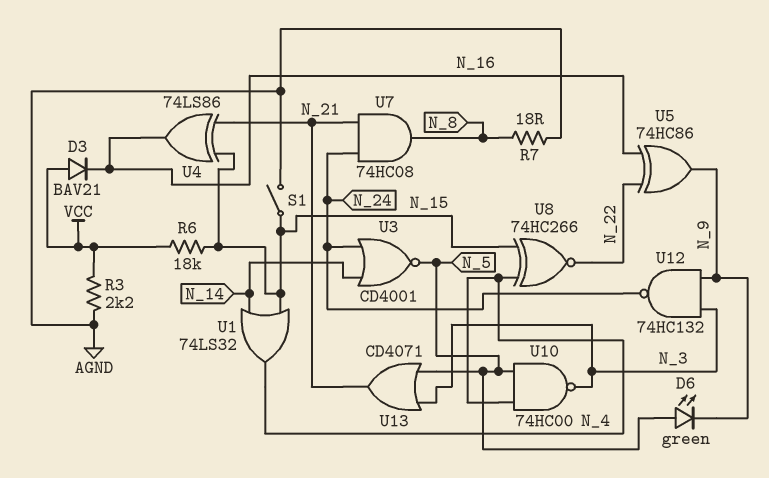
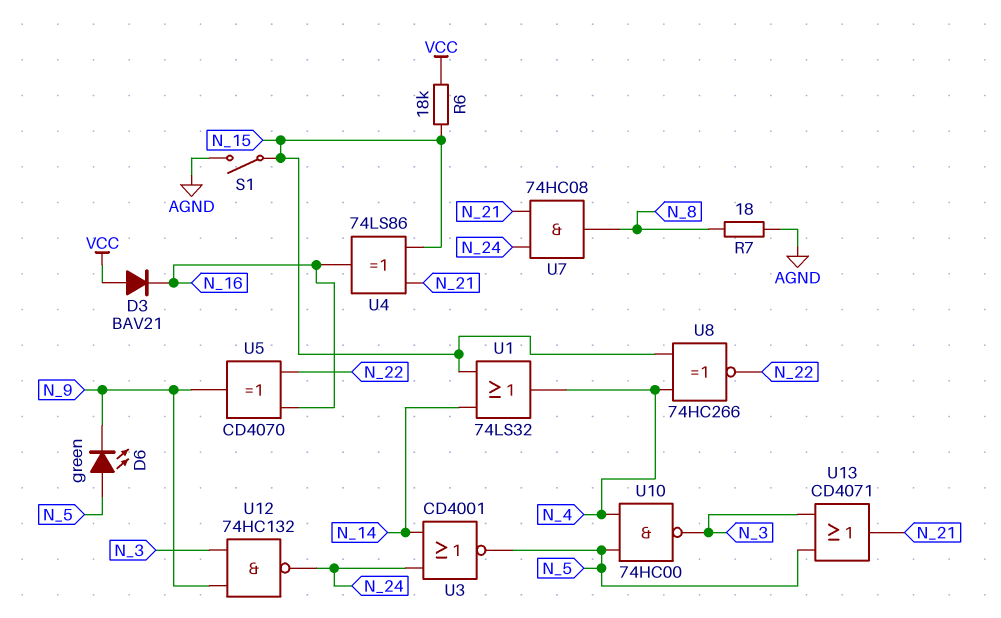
R3: 2.2k (AGND, VCC) -> none
U5: XOR 74HC86 (in N_16, in N_22, out N_9) -> XOR CD4070 (in N_16, in N_22, out N_9)

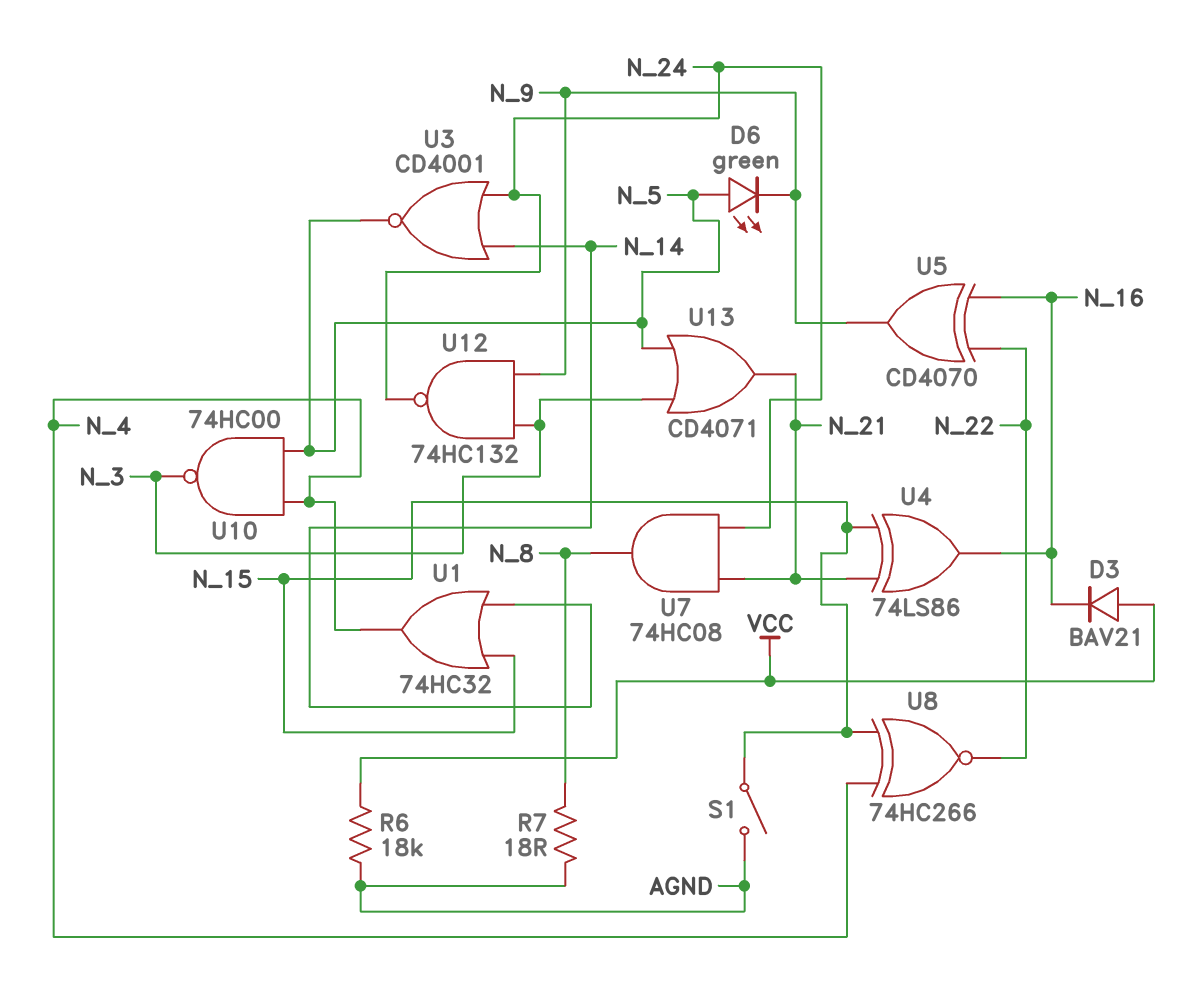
R6: 18k (N_15, VCC) -> 18k (AGND, VCC)
U1: OR 74LS32 (in N_14, in N_15, out N_4) -> OR 74HC32 (in N_14, in N_15, out N_4)

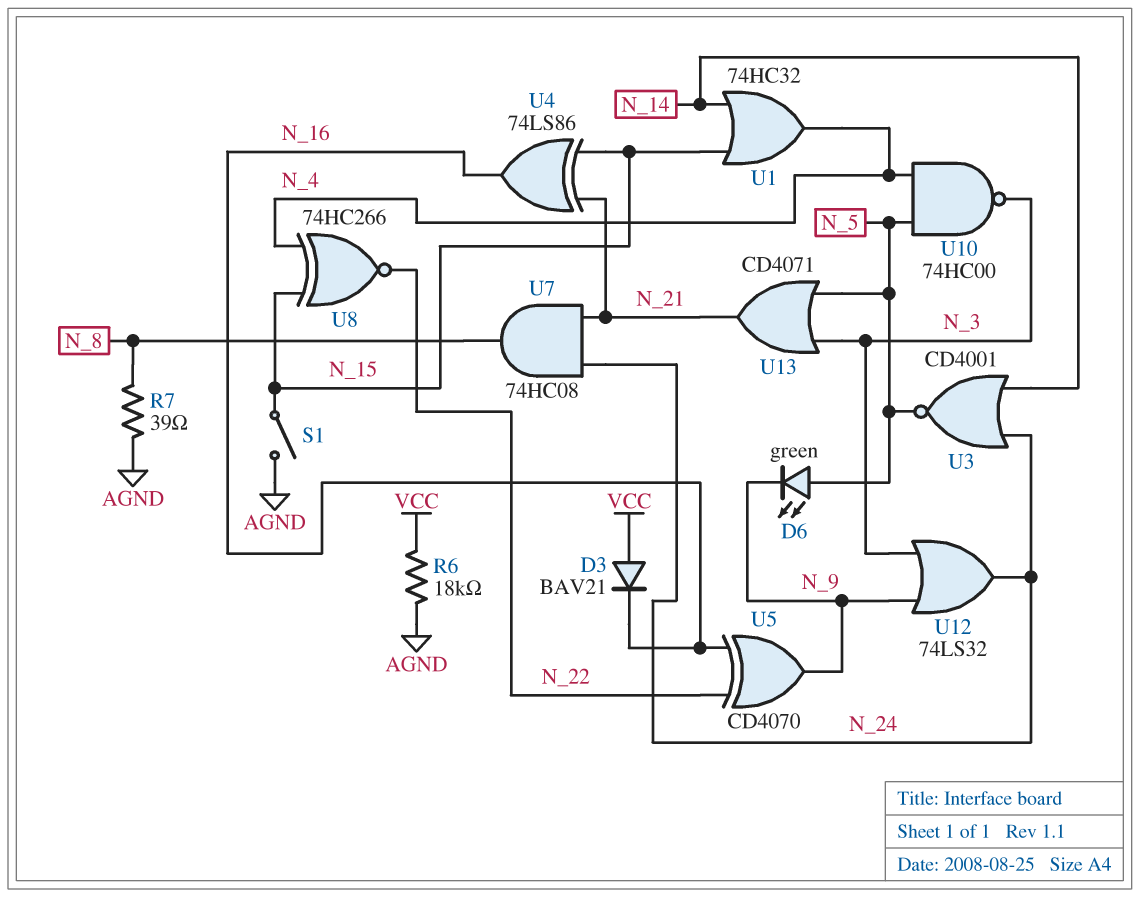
R7: 18 (AGND, N_8) -> 39 (AGND, N_8)
U12: NAND 74HC132 (in N_3, in N_9, out N_24) -> OR 74LS32 (in N_3, in N_9, out N_24)

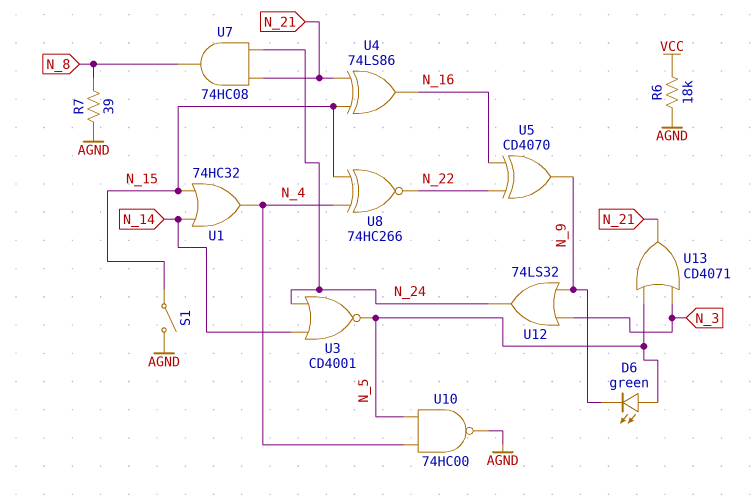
D3: diode BAV21 (A VCC, K N_16) -> none
U10: NAND 74HC00 (in N_4, in N_5, out N_3) -> NAND 74HC00 (in N_4, in N_5, out AGND)

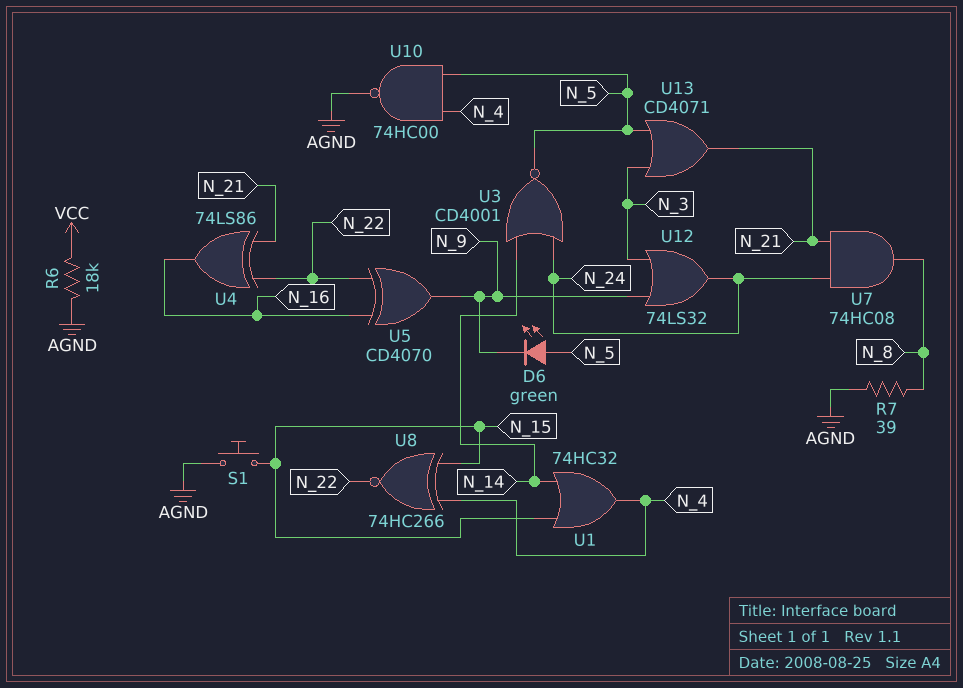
S1: switch (AGND, N_15) -> button (AGND, N_15)
U4: XOR 74LS86 (in N_15, in N_21, out N_16) -> XOR 74LS86 (in N_21, in N_22, out N_16)

